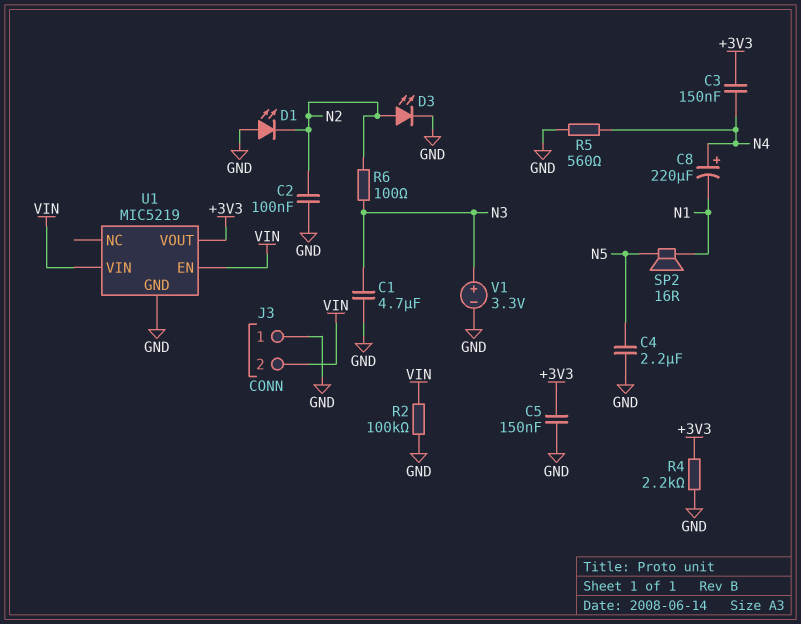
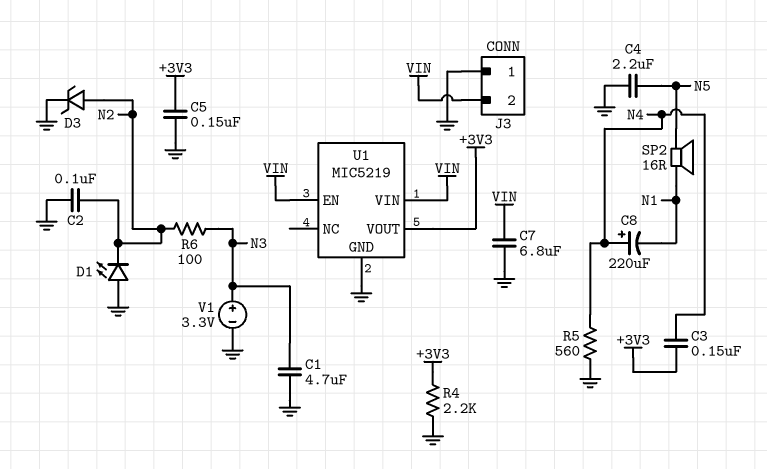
C7: none -> 6.8uF (GND, VIN)
D3: LED (A N2, K GND) -> zener (A N2, K GND)
R2: 100k (GND, VIN) -> none

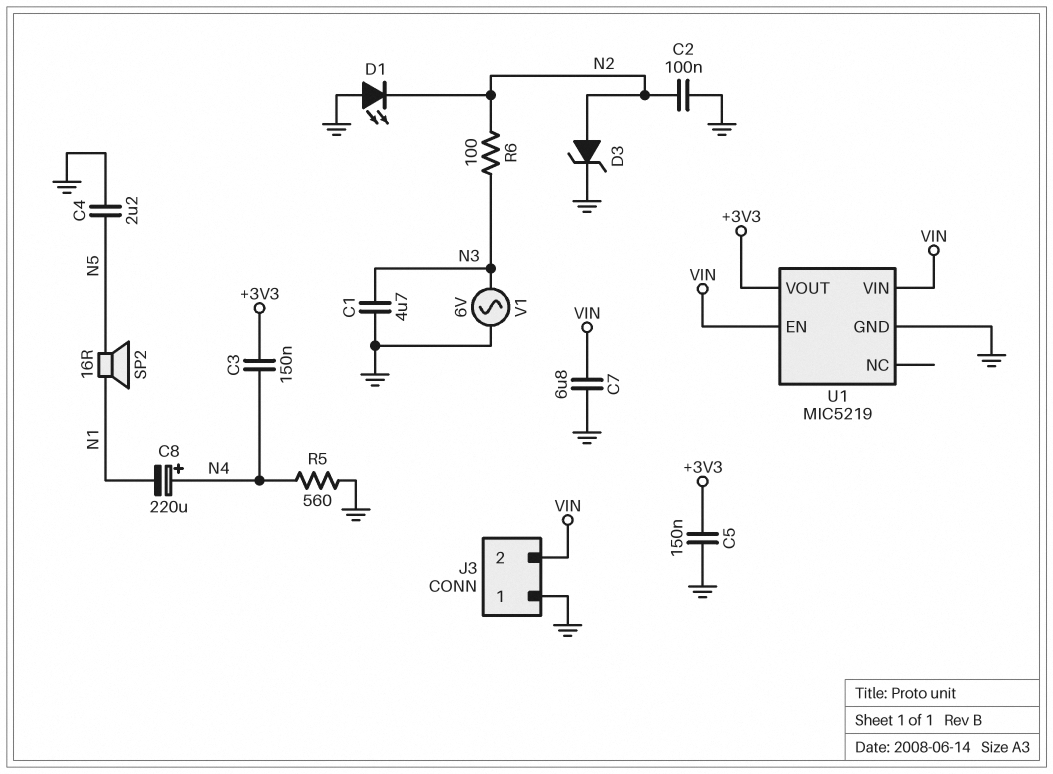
R4: 2.2k (+3V3, GND) -> none
V1: 3.3V (plus N3, minus GND) -> AC 6V (GND, N3)

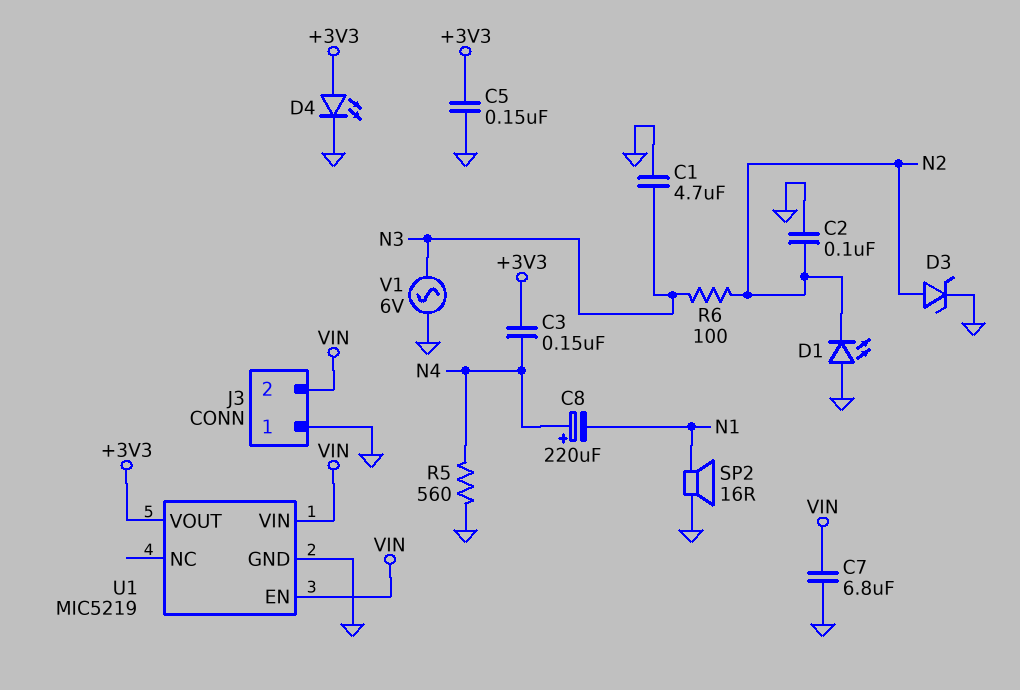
C4: 2.2uF (GND, N5) -> none
D4: none -> LED (A +3V3, K GND)
SP2: speaker 16R (N1, N5) -> speaker 16R (GND, N1)

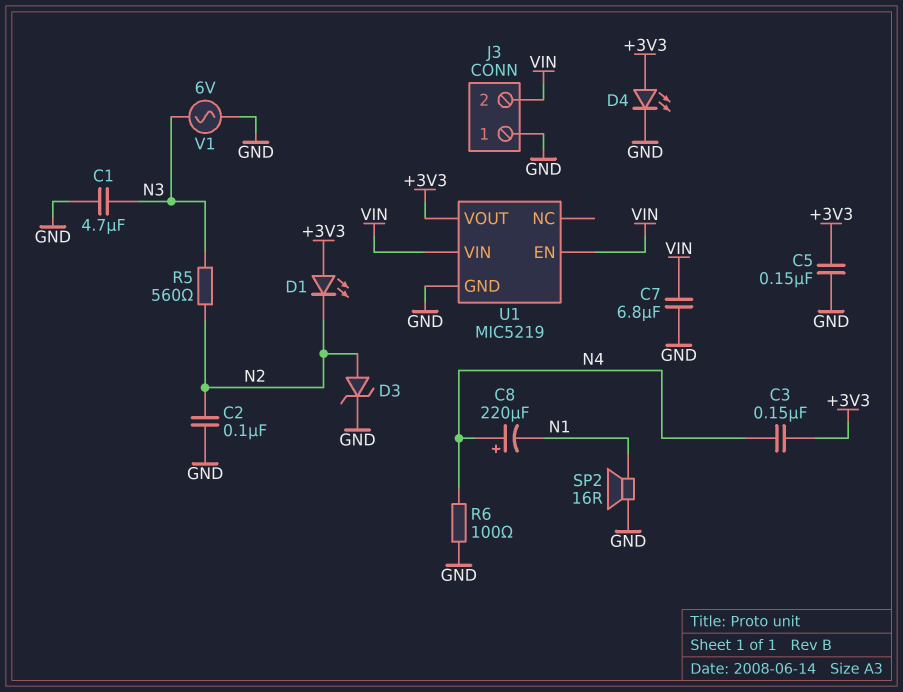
D1: LED (A GND, K N2) -> LED (A +3V3, K N2)
R5: 560 (GND, N4) -> 560 (N2, N3)
R6: 100 (N2, N3) -> 100 (GND, N4)

